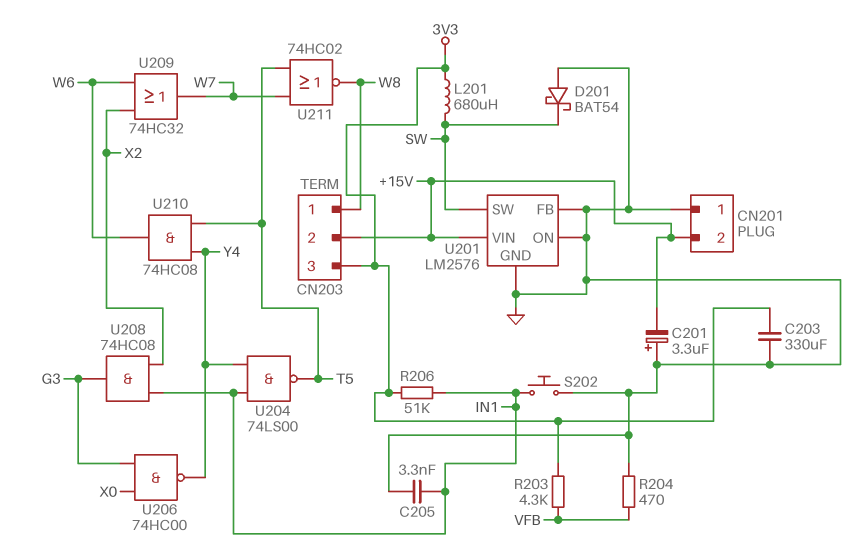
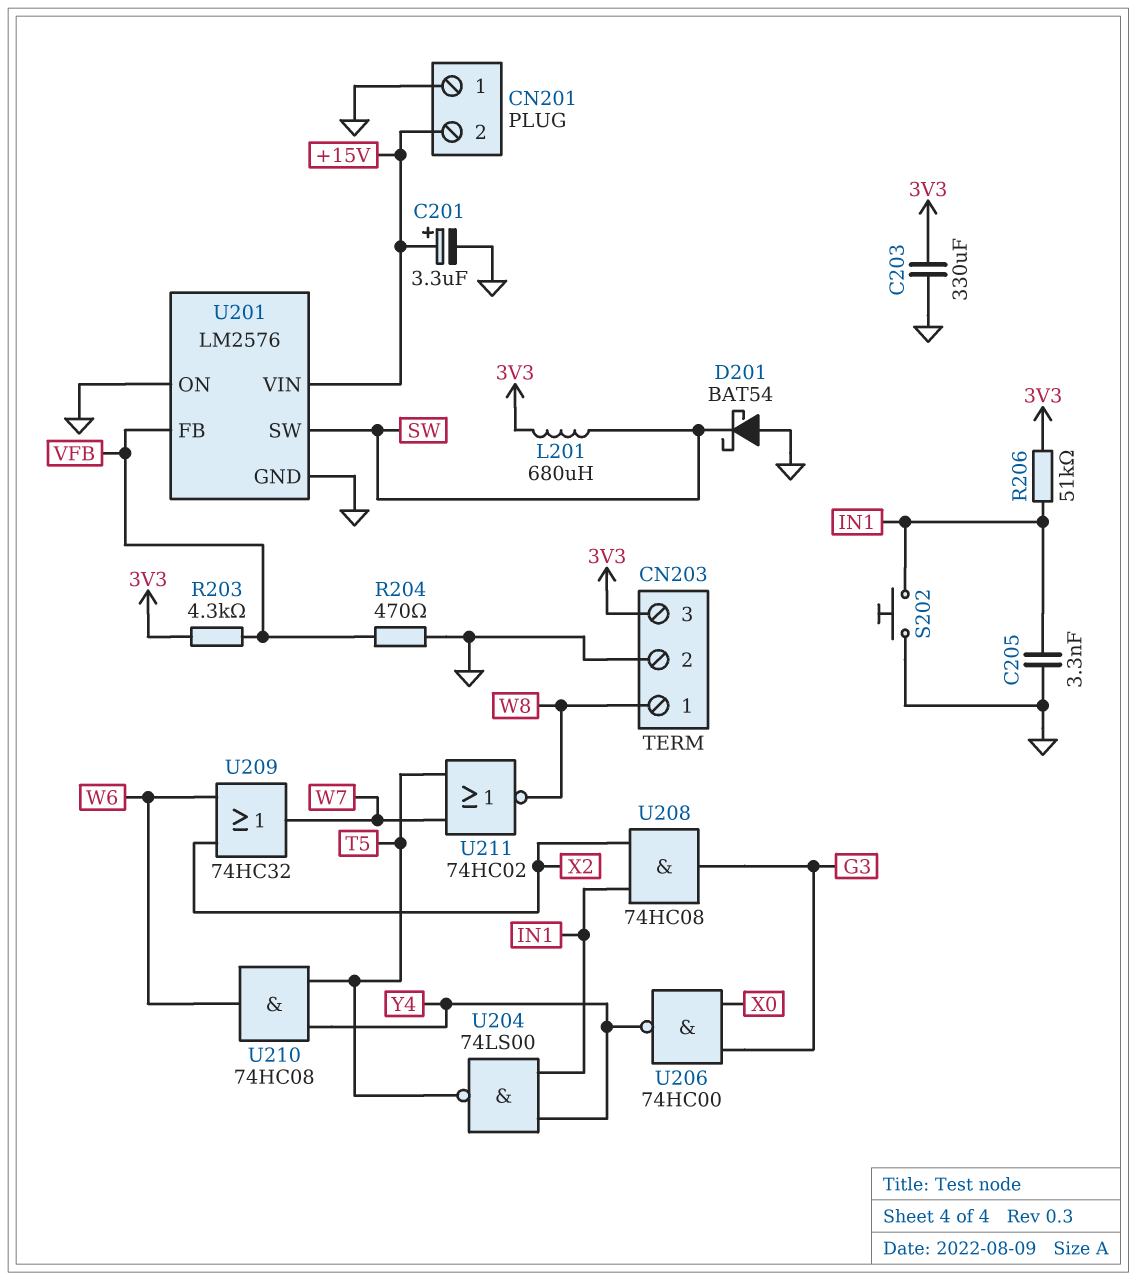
C201: 3.3uF (plus GND, minus +15V) -> 3.3uF (plus +15V, minus GND)
CN203 pin 2: +15V -> GND
U201 pin FB: GND -> VFB

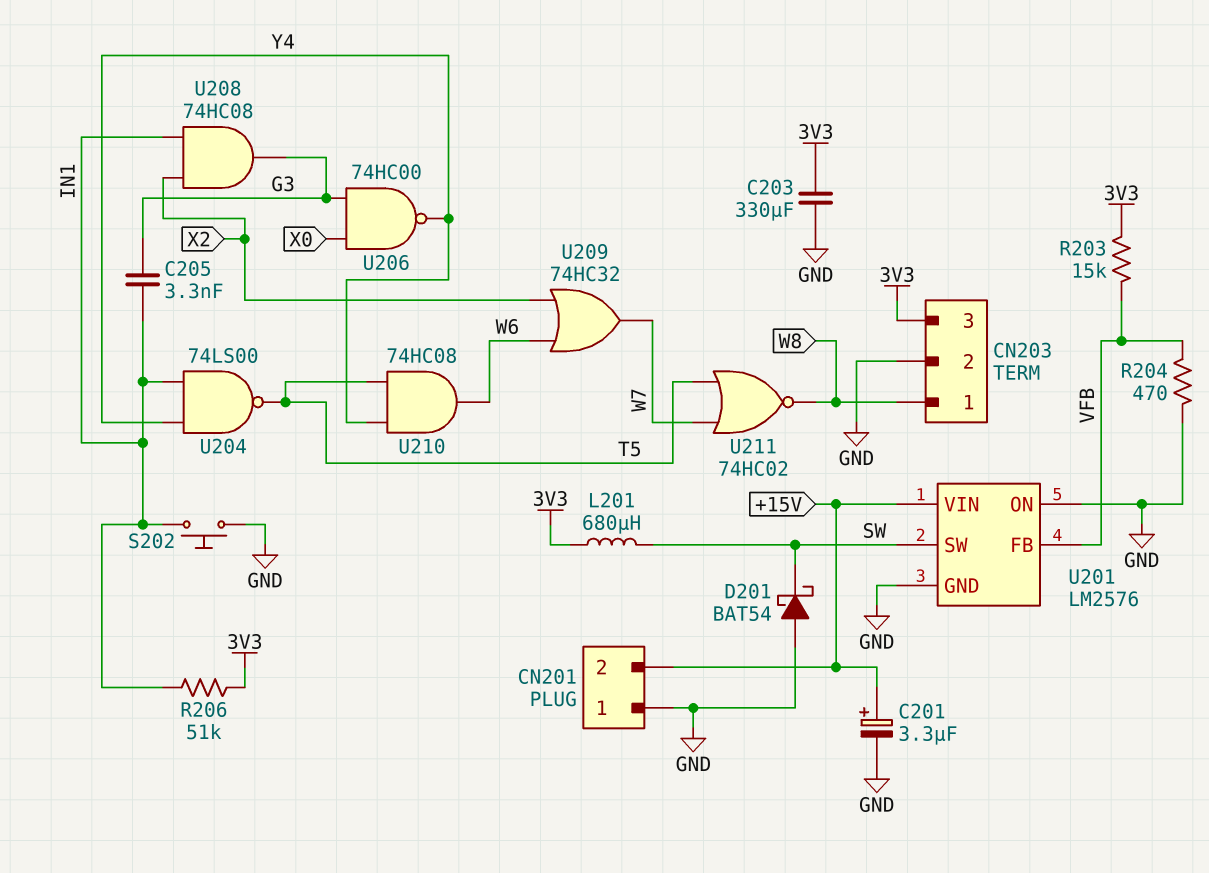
C205: 3.3nF (GND, IN1) -> 3.3nF (G3, IN1)
R203: 4.3k (3V3, VFB) -> 15k (3V3, VFB)

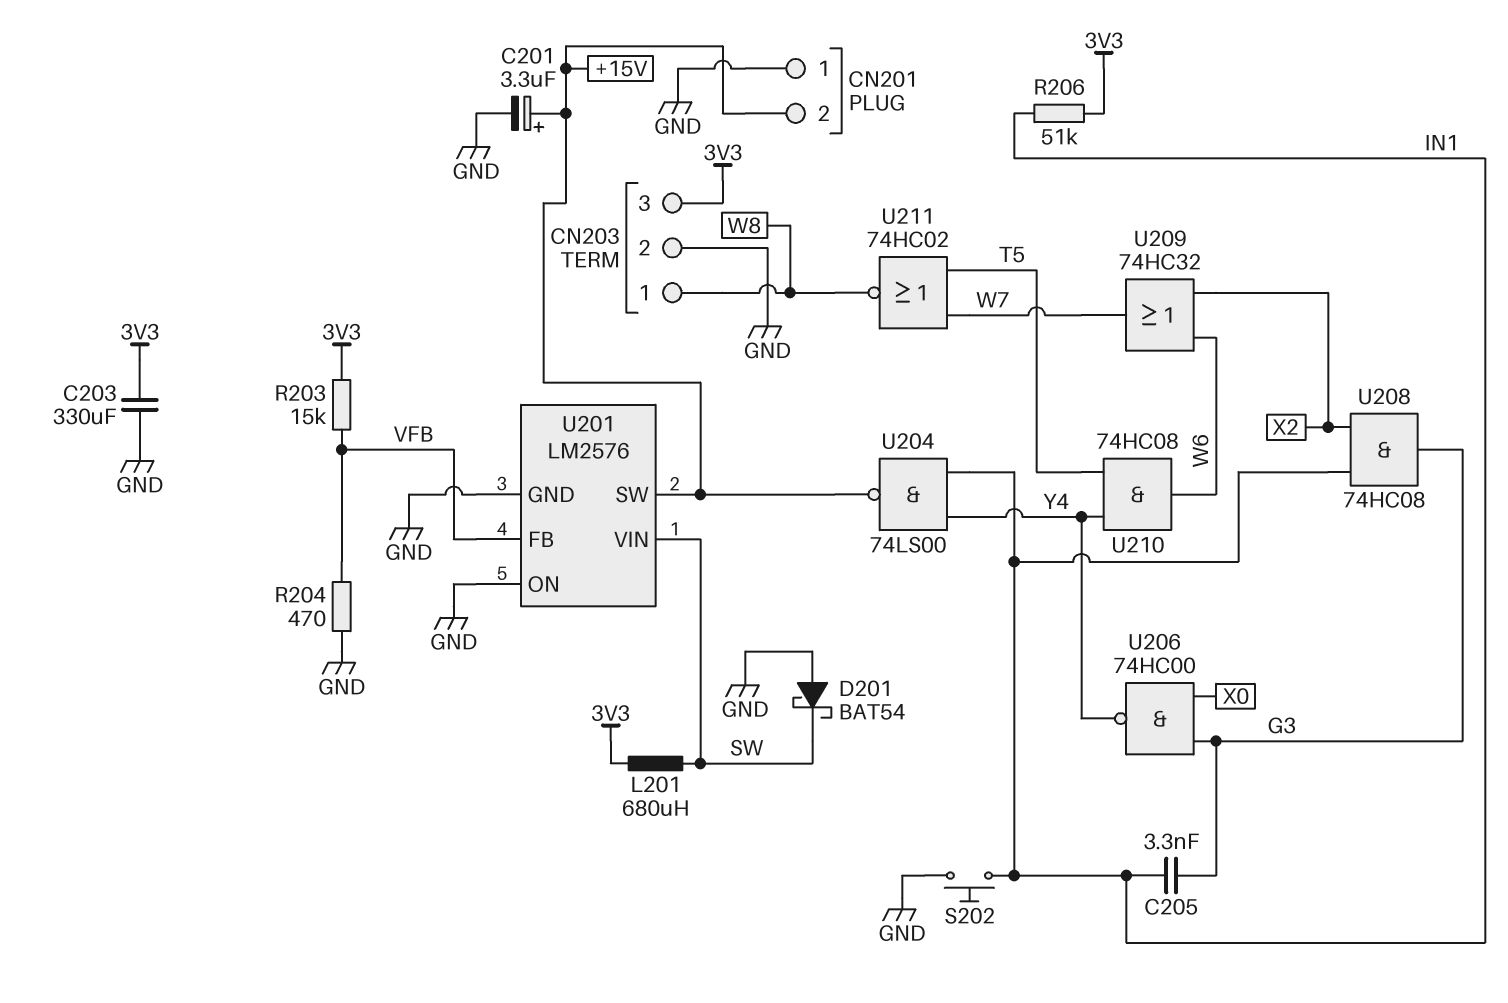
U201 pin SW: SW -> +15V
U201 pin VIN: +15V -> SW
U204: NAND 74LS00 (in IN1, in Y4, out T5) -> NAND 74LS00 (in IN1, in Y4, out +15V)

